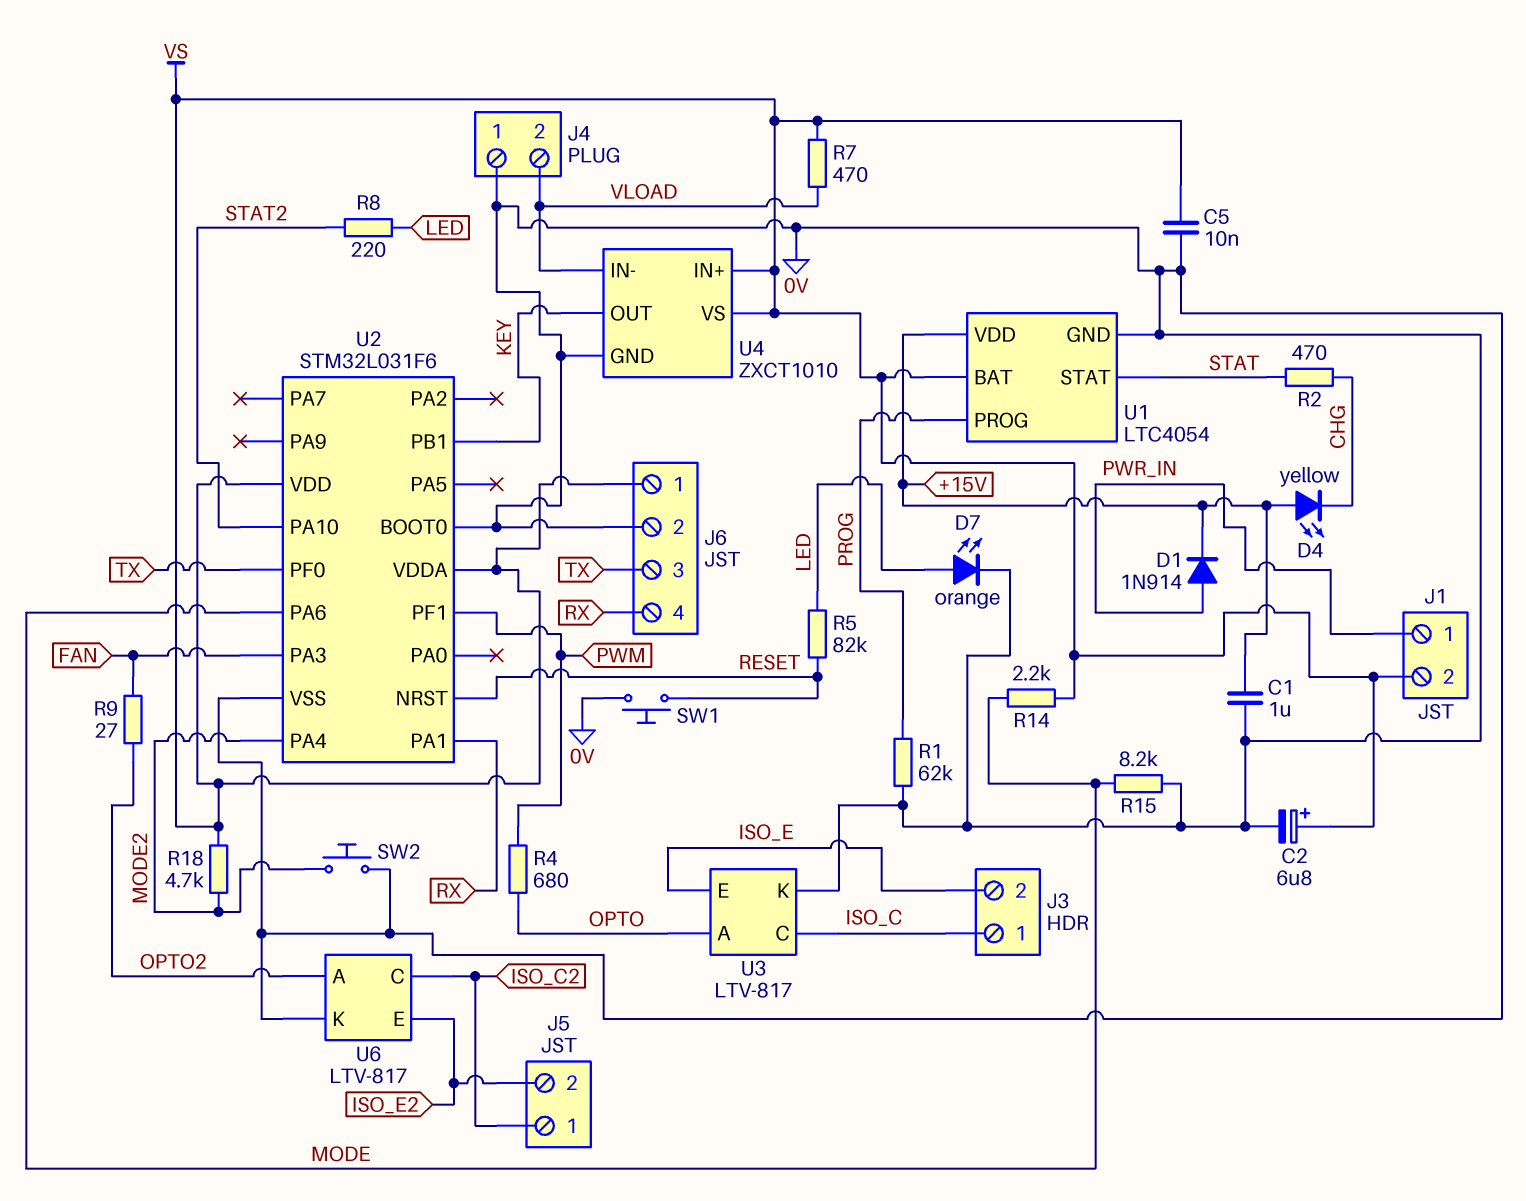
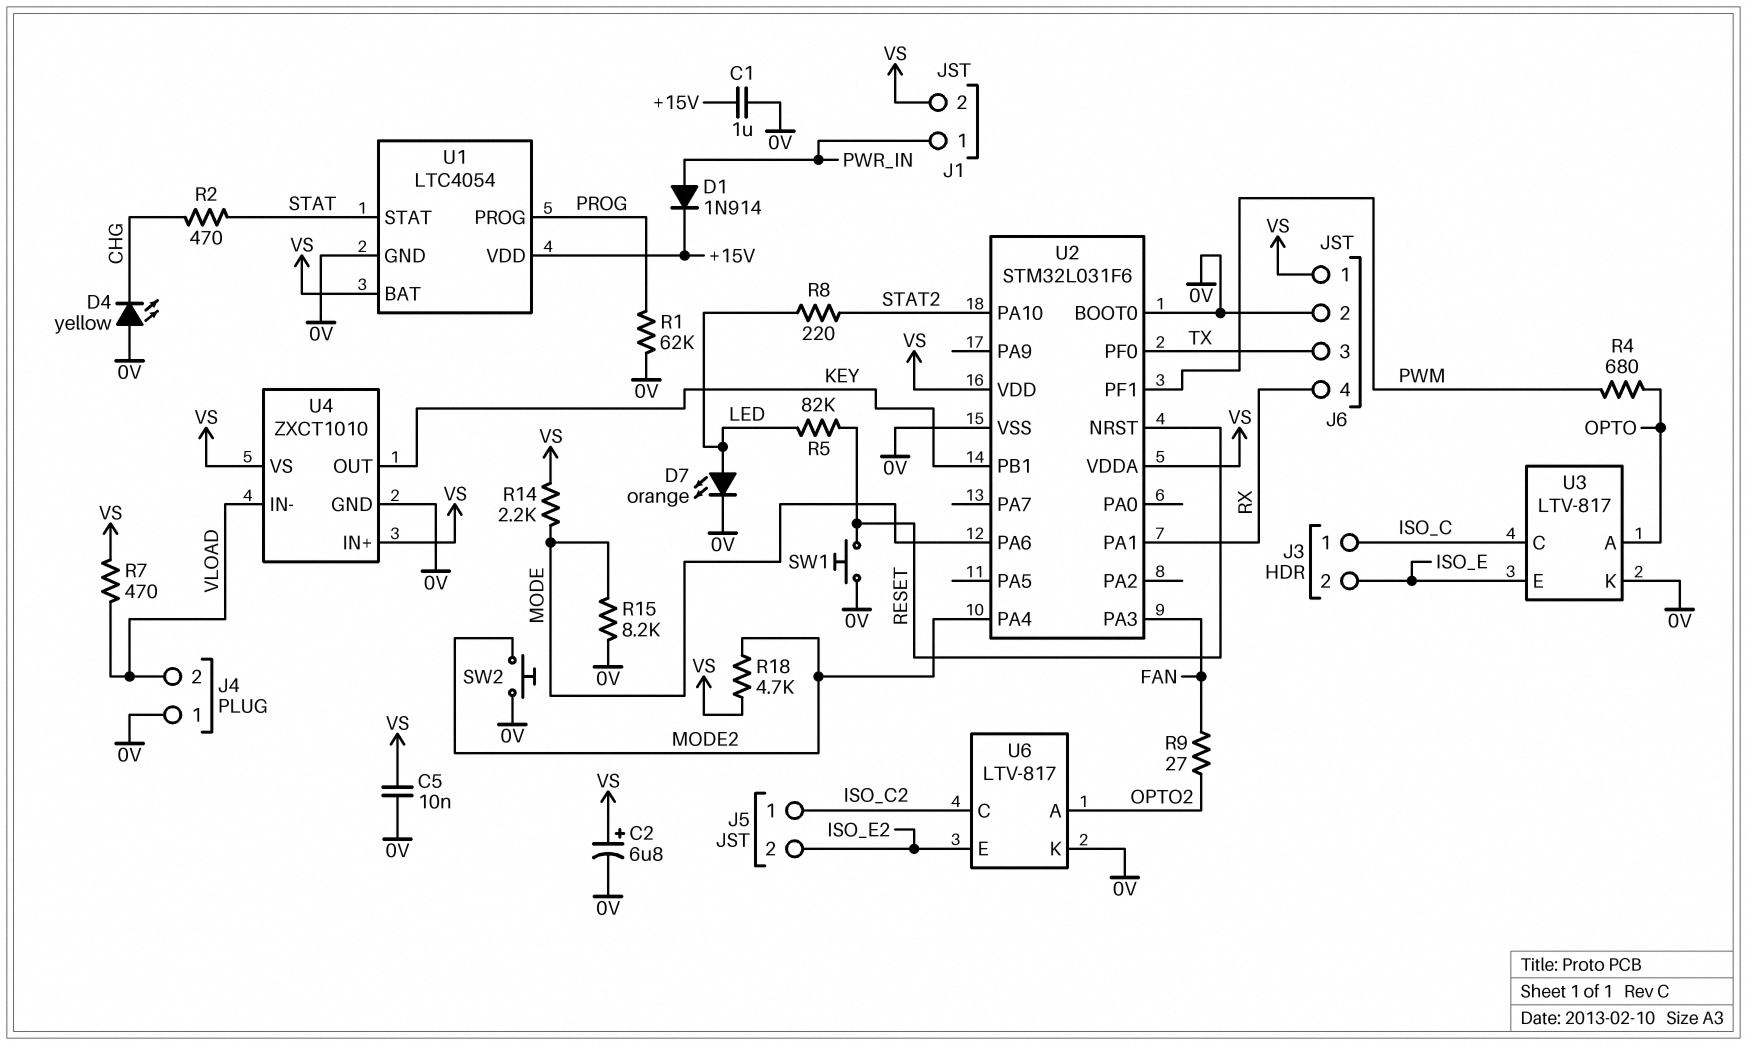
D4: LED yellow (A +15V, K CHG) -> LED yellow (A 0V, K CHG)

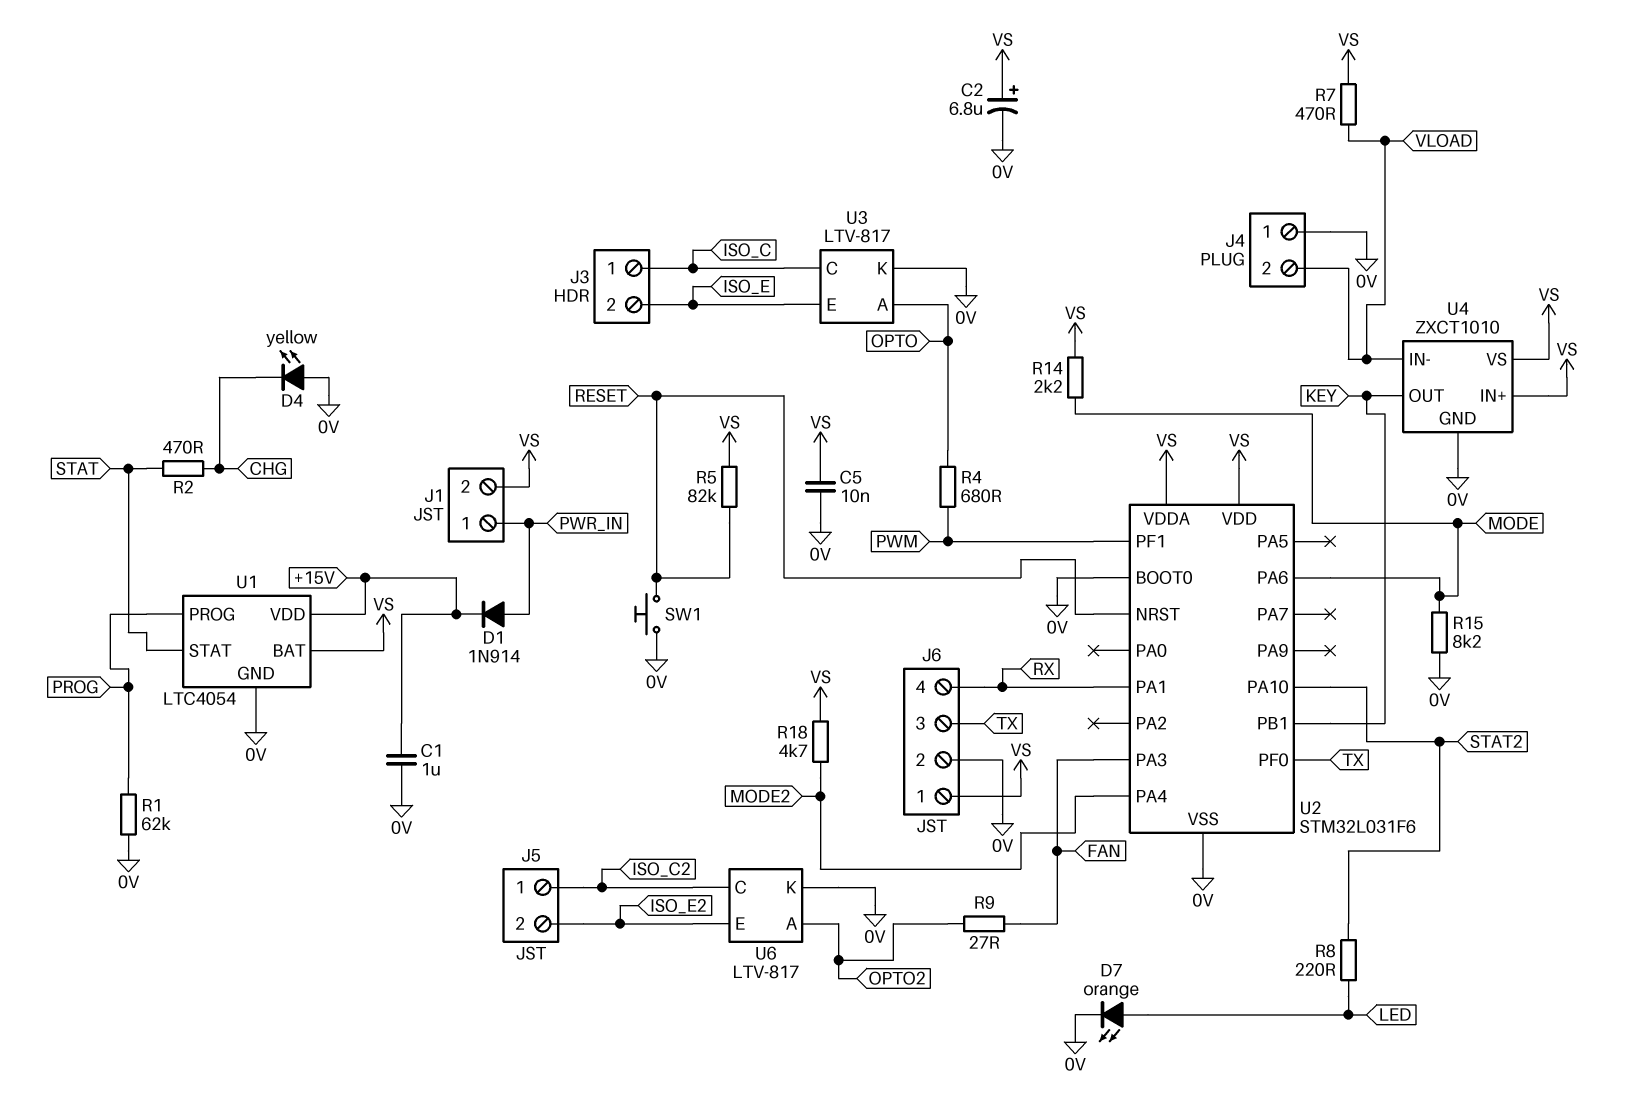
R5: 82k (LED, RESET) -> 82k (RESET, VS)
SW2: button (0V, MODE2) -> none

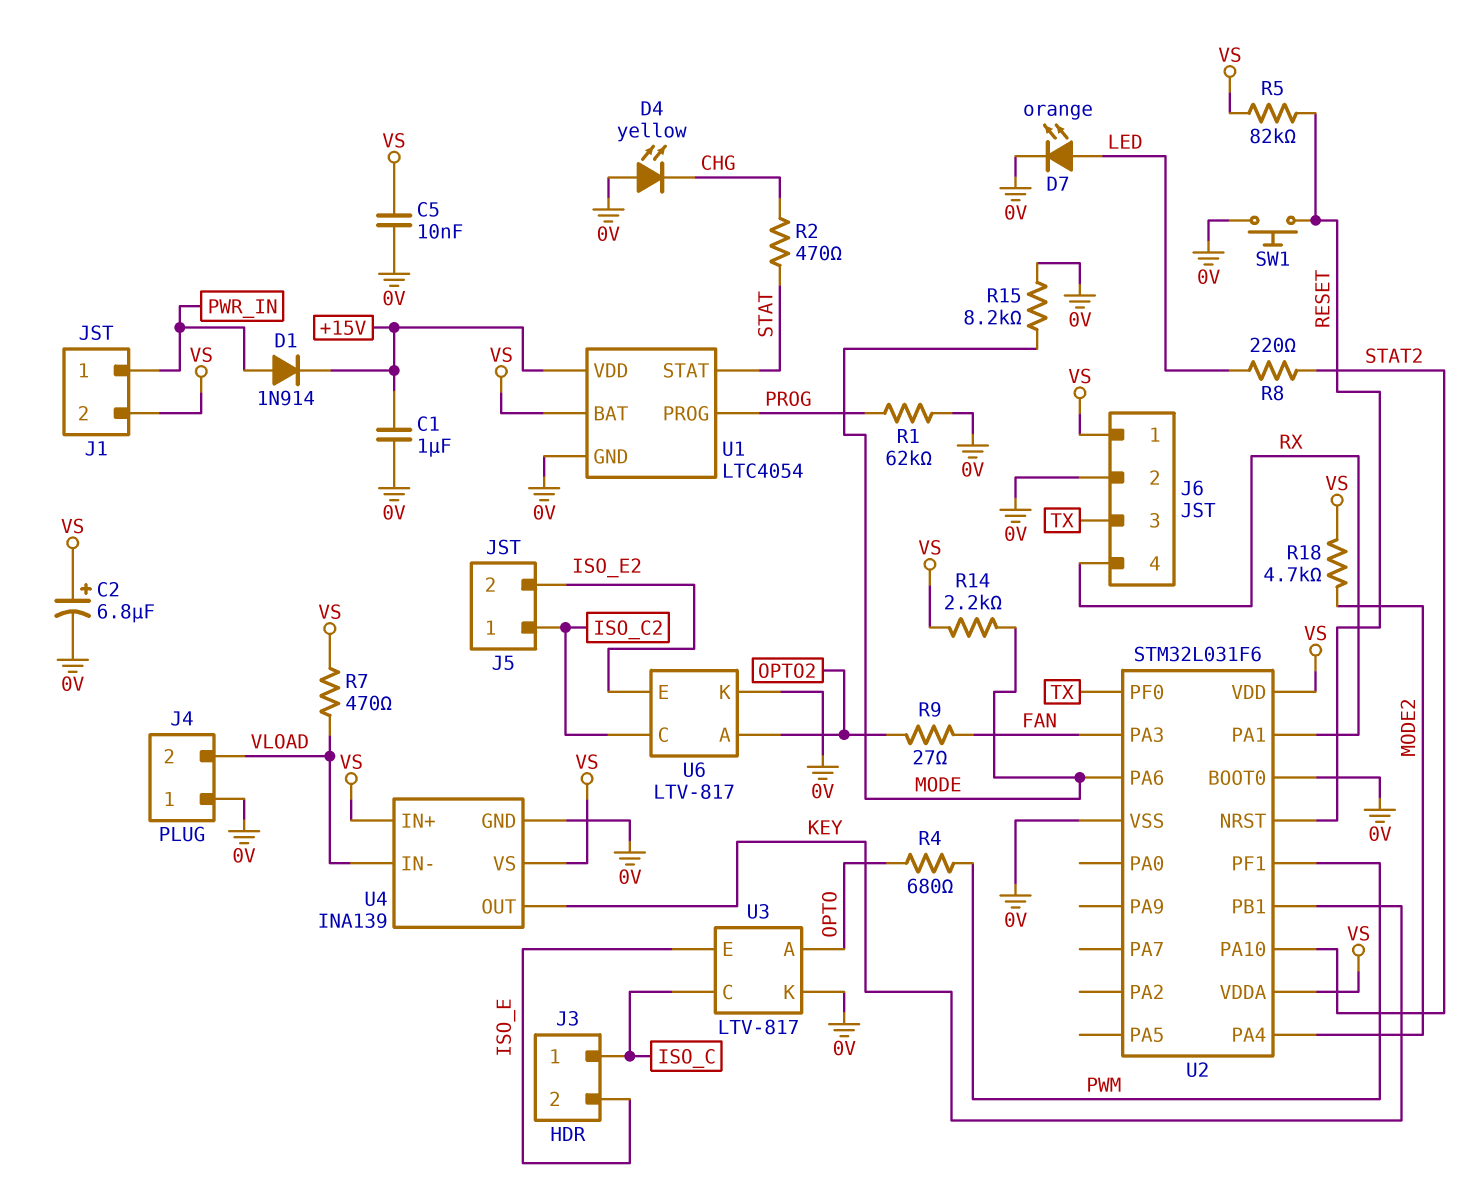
U4: ZXCT1010 -> INA139

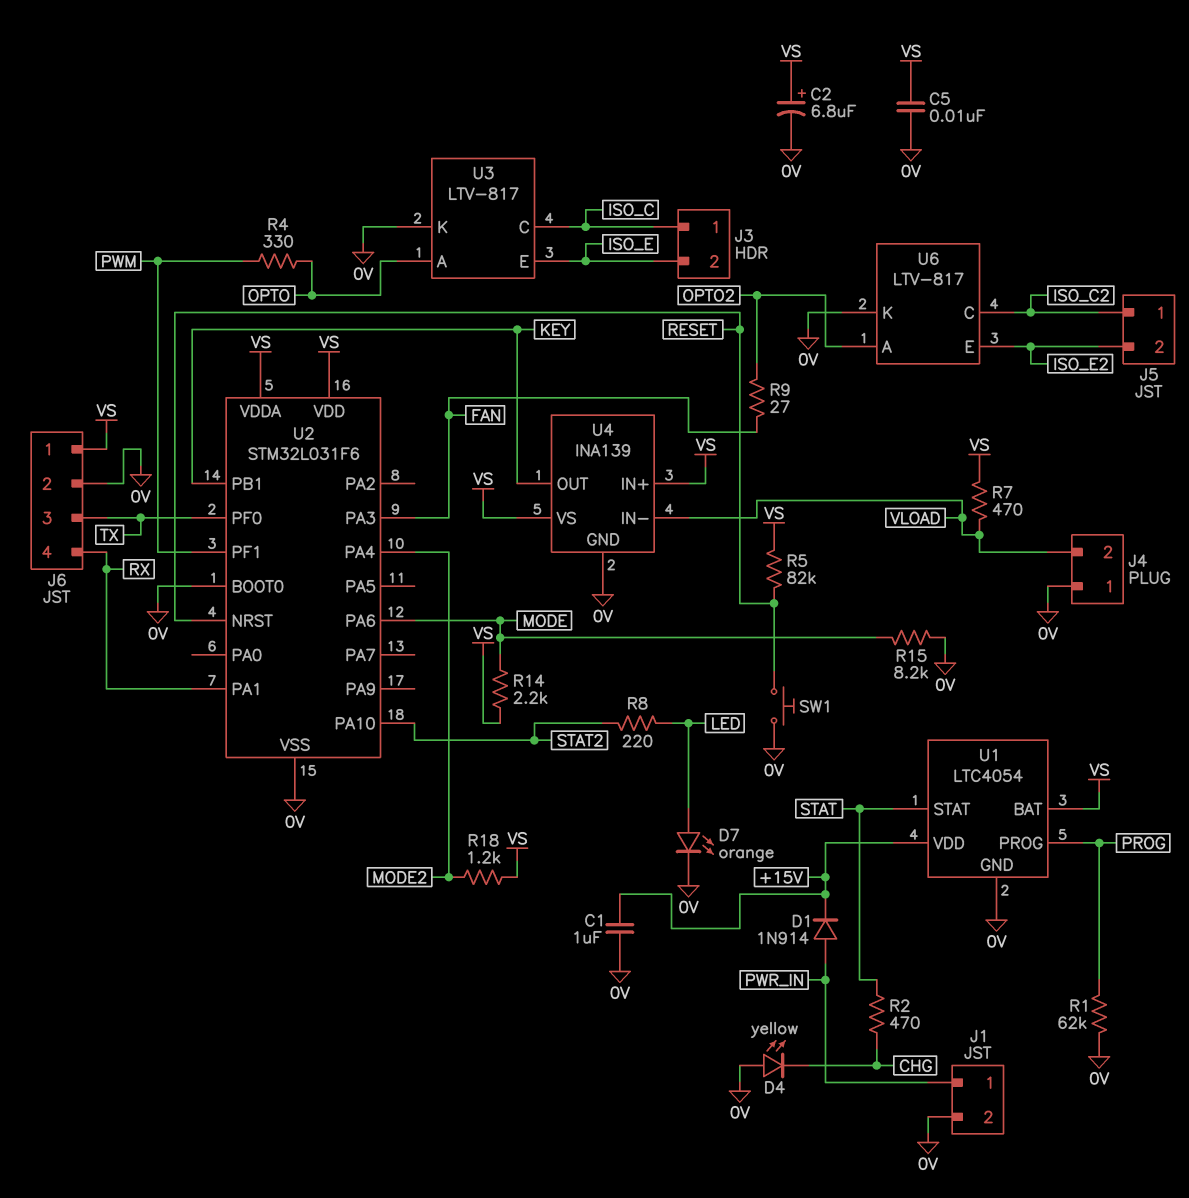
J1 pin 2: VS -> 0V
R4: 680 (OPTO, PWM) -> 330 (OPTO, PWM)
R18: 4.7k (MODE2, VS) -> 1.2k (MODE2, VS)

